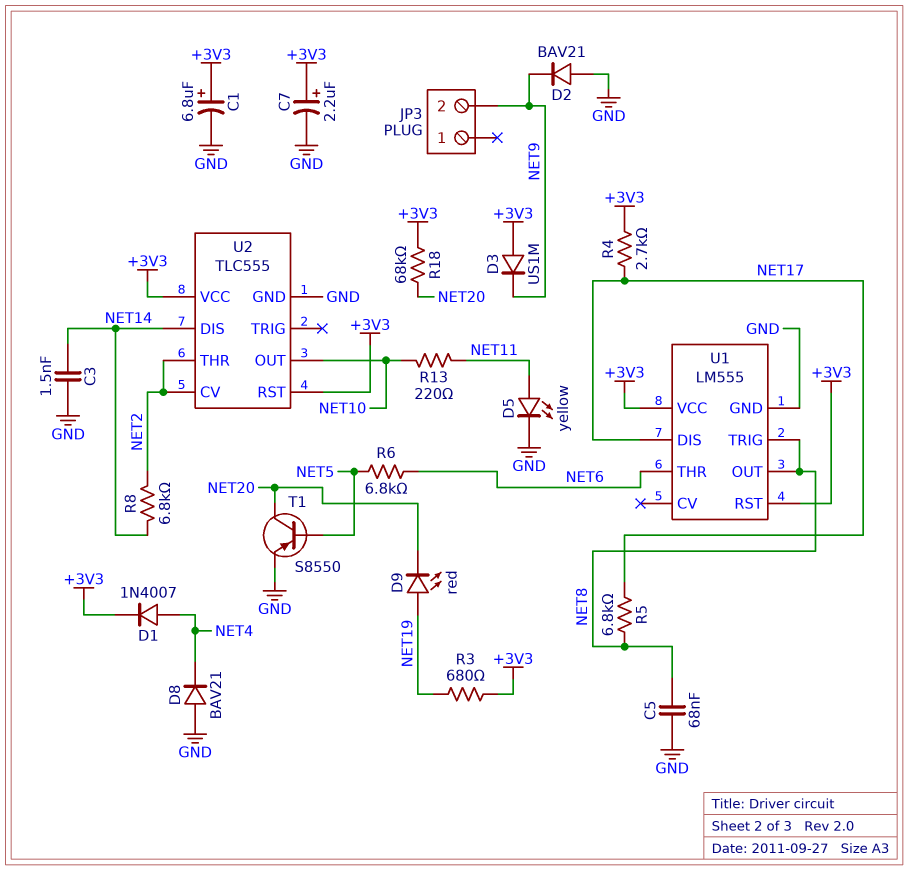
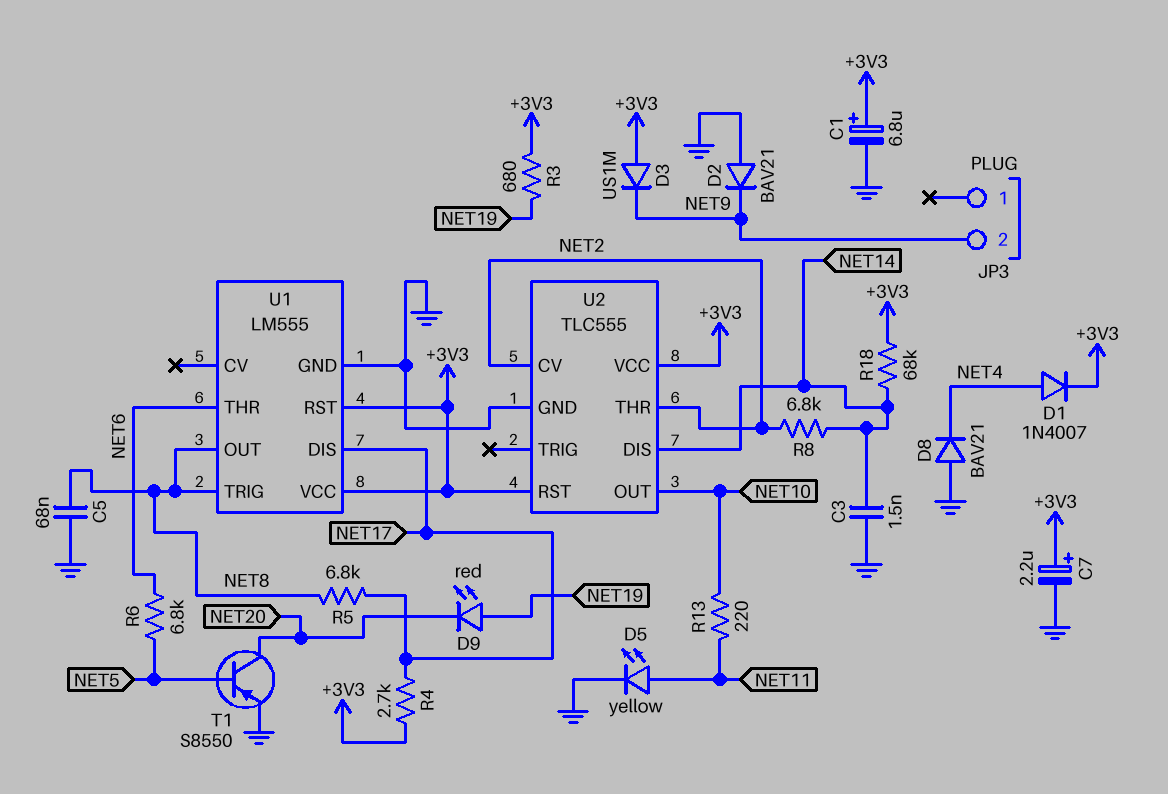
R18: 68k (+3V3, NET20) -> 68k (+3V3, NET14)

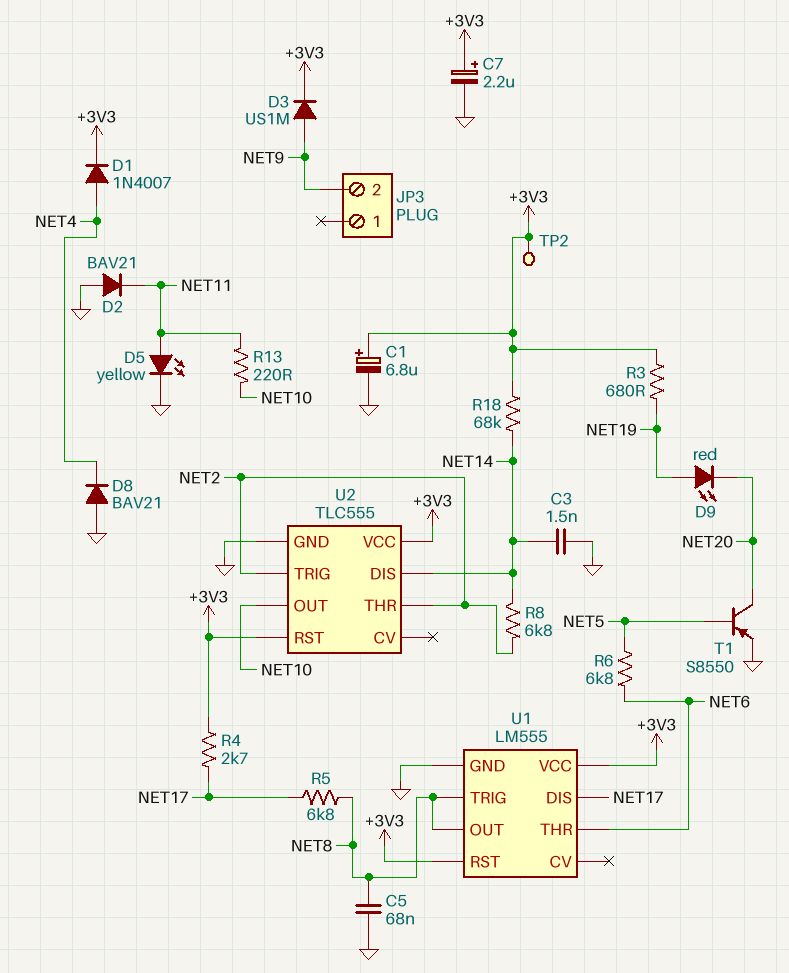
D2: diode BAV21 (A GND, K NET9) -> diode BAV21 (A GND, K NET11)
D3: diode US1M (A +3V3, K NET9) -> diode US1M (A NET9, K +3V3)
TP2: none -> test point (+3V3)
U2 pin CV: NET2 -> none
U2 pin TRIG: none -> NET2

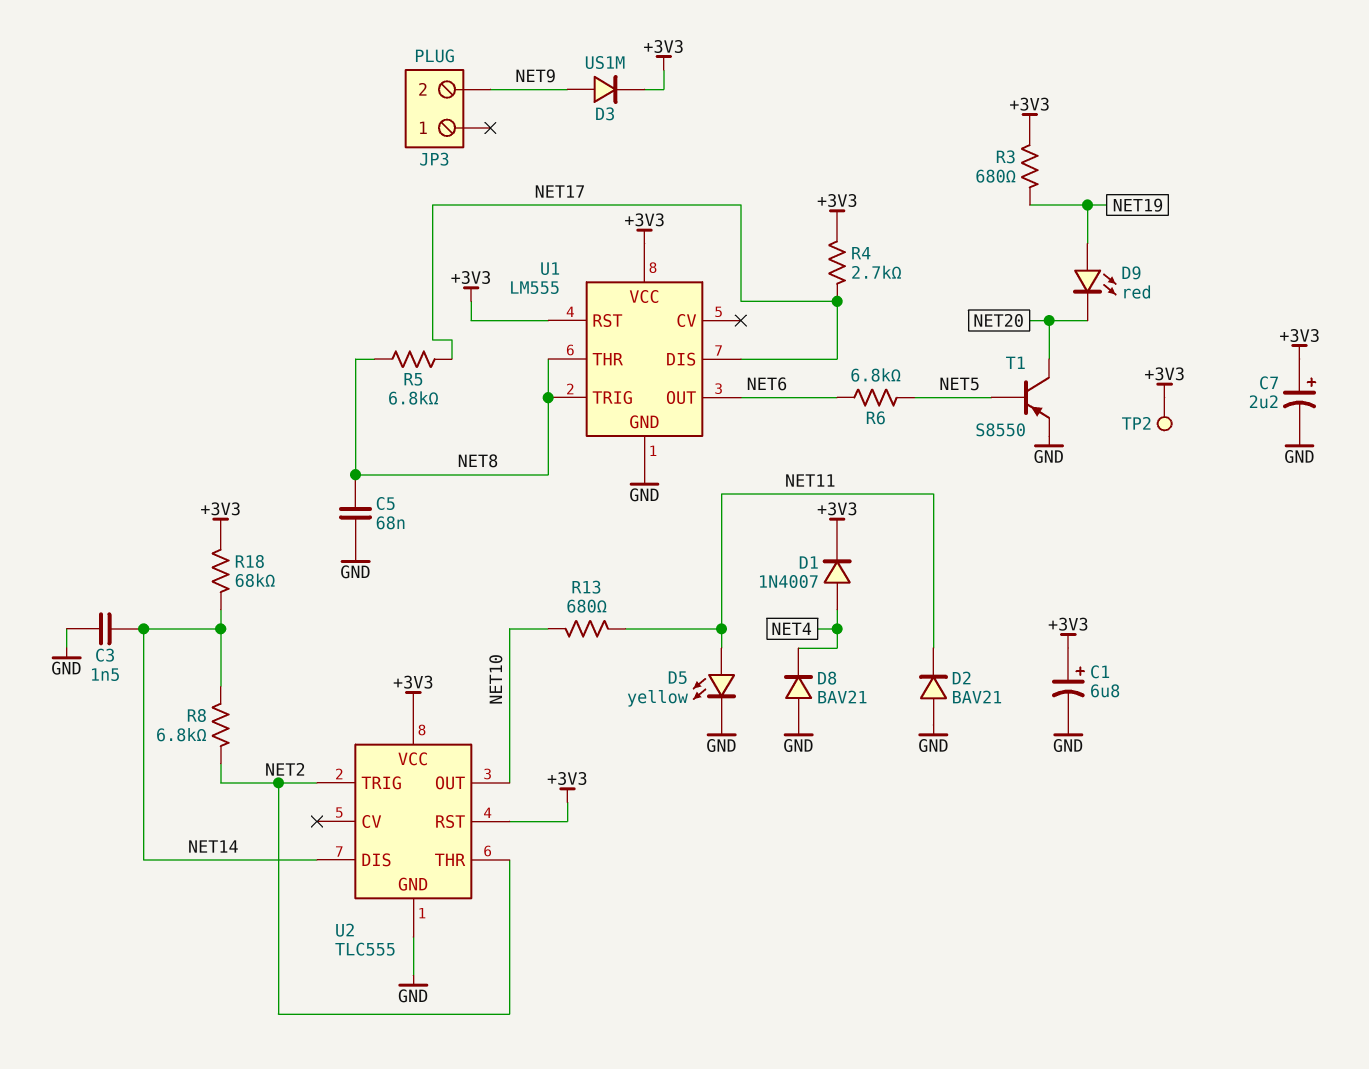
R13: 220 (NET10, NET11) -> 680 (NET10, NET11)
U1 pin OUT: NET8 -> NET6
U1 pin THR: NET6 -> NET8

